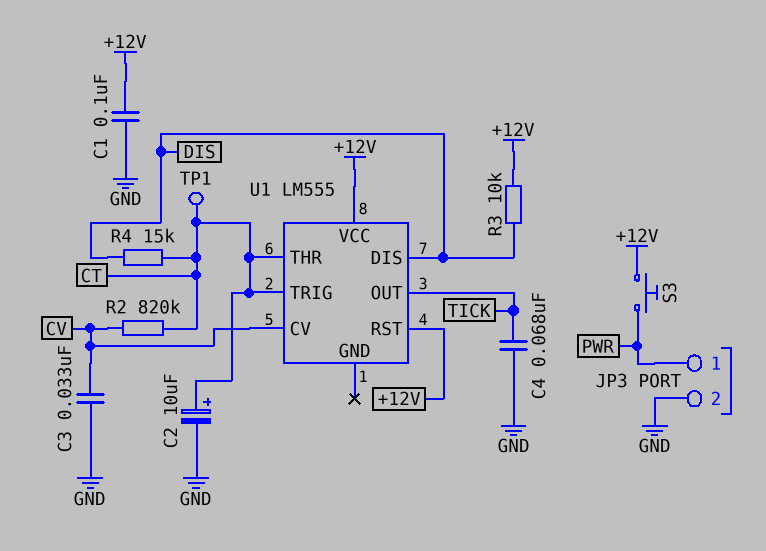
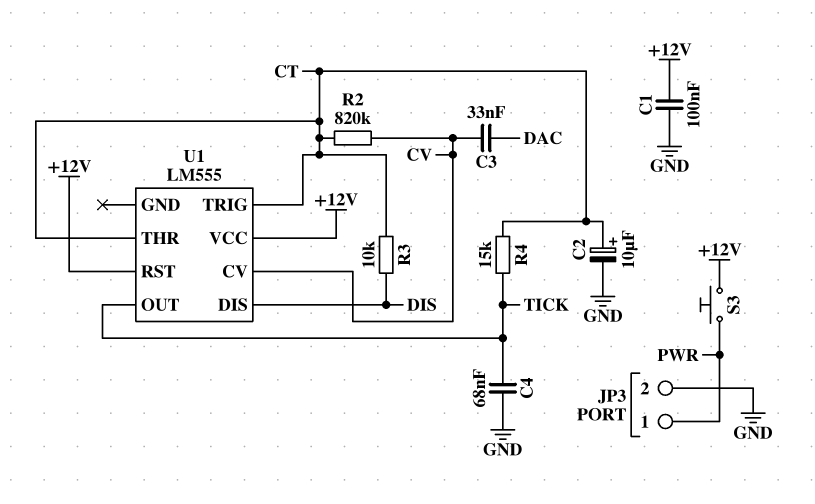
C3: 33nF (CV, GND) -> 33nF (CV, DAC)
R3: 10k (+12V, DIS) -> 10k (CT, DIS)
R4: 15k (CT, DIS) -> 15k (CT, TICK)
TP1: test point (CT) -> none

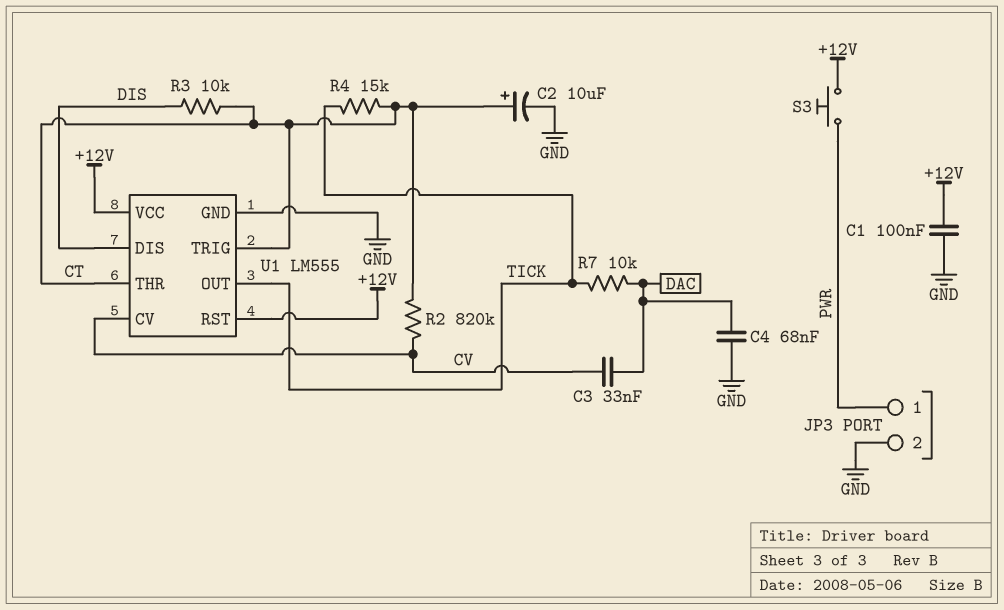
C4: 68nF (GND, TICK) -> 68nF (DAC, GND)
R7: none -> 10k (DAC, TICK)
U1 pin GND: none -> GND

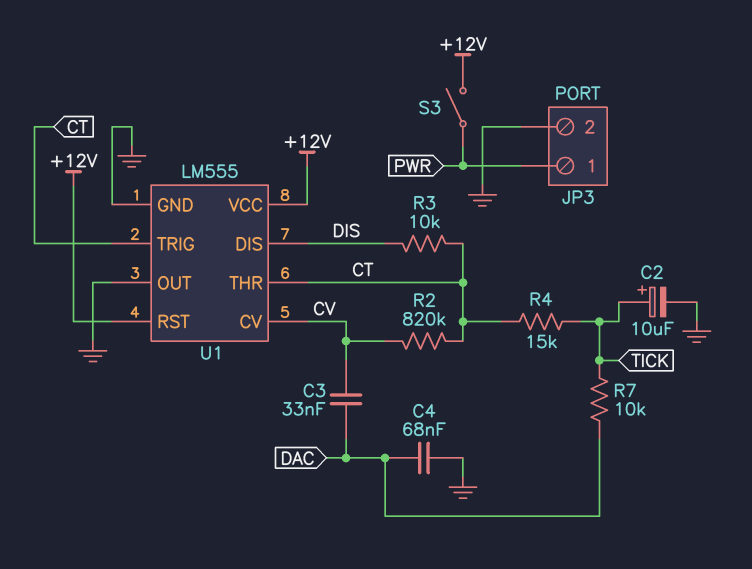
C1: 100nF (+12V, GND) -> none
C2: 10uF (plus CT, minus GND) -> 10uF (plus TICK, minus GND)
S3: button (+12V, PWR) -> switch (+12V, PWR)
U1 pin OUT: TICK -> GND

